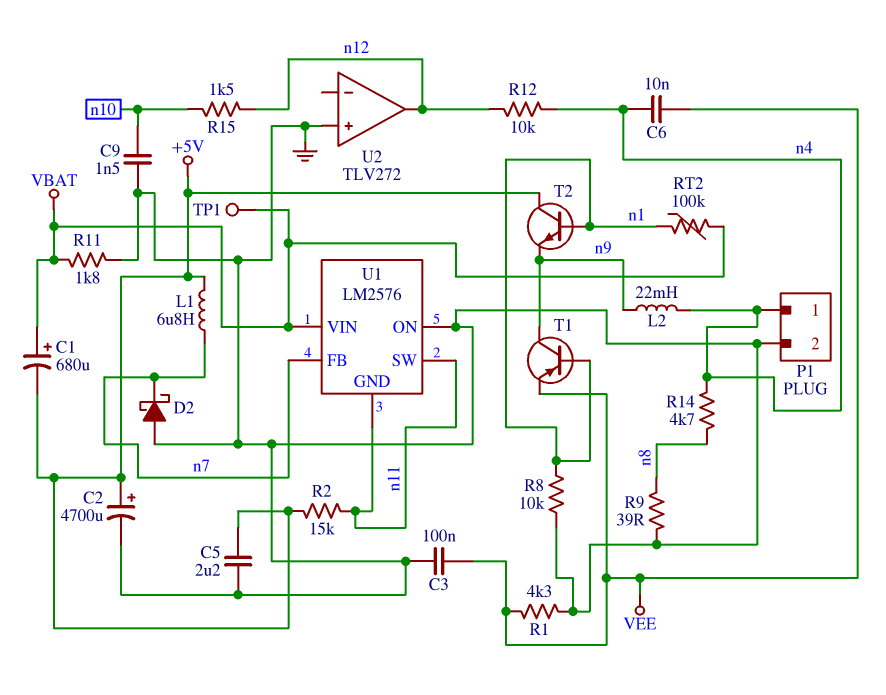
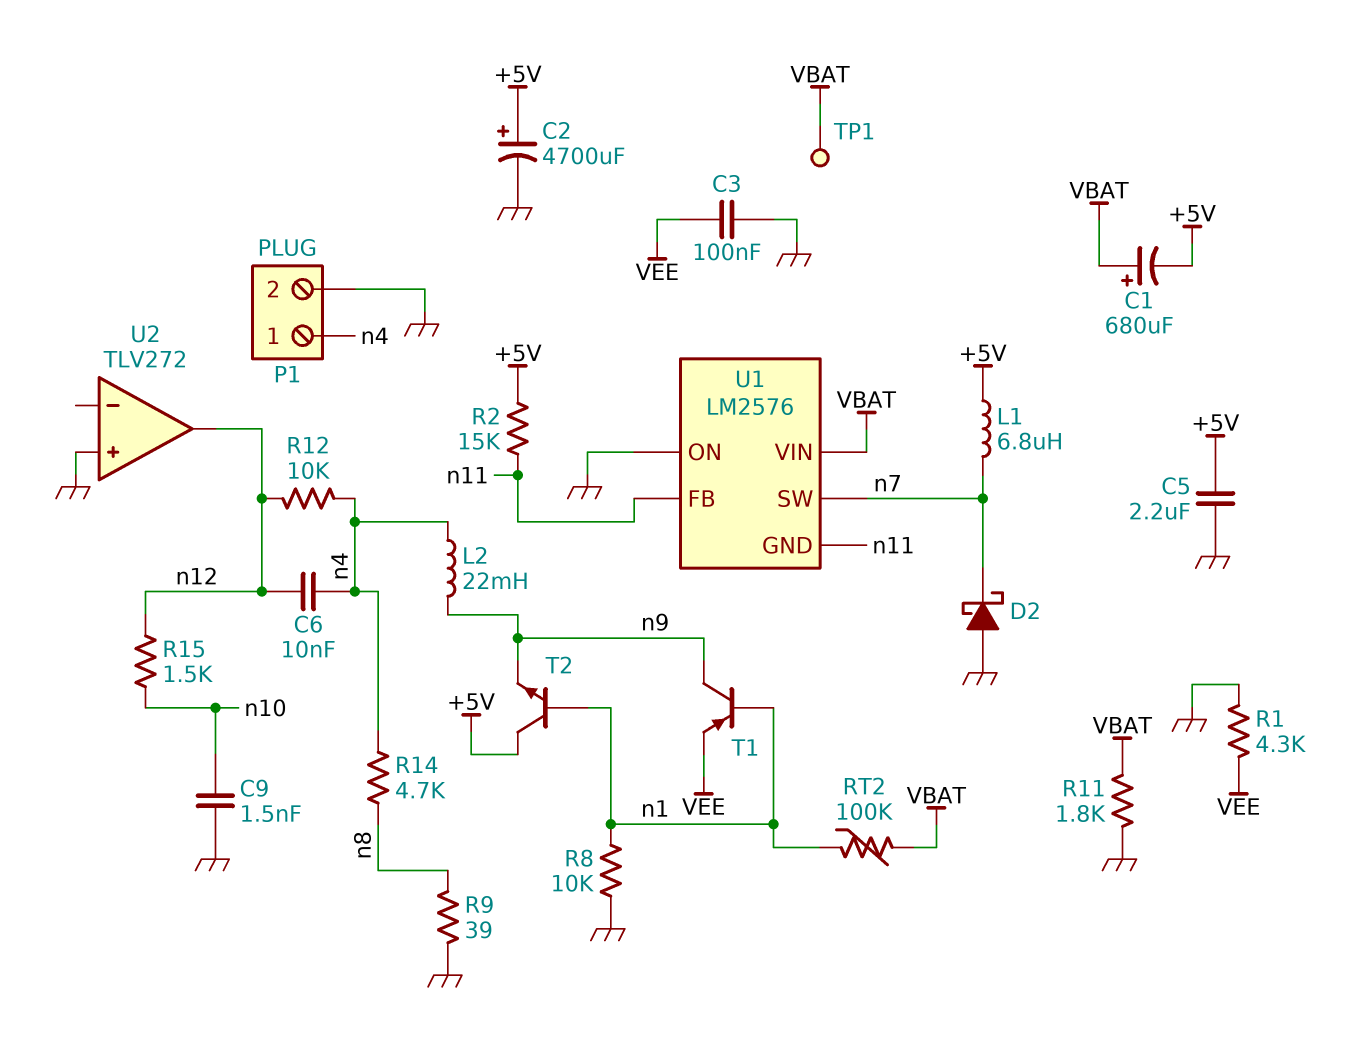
C6: 10nF (VEE, n4) -> 10nF (n4, n12)
U1 pin FB: n7 -> n11
U1 pin SW: n11 -> n7

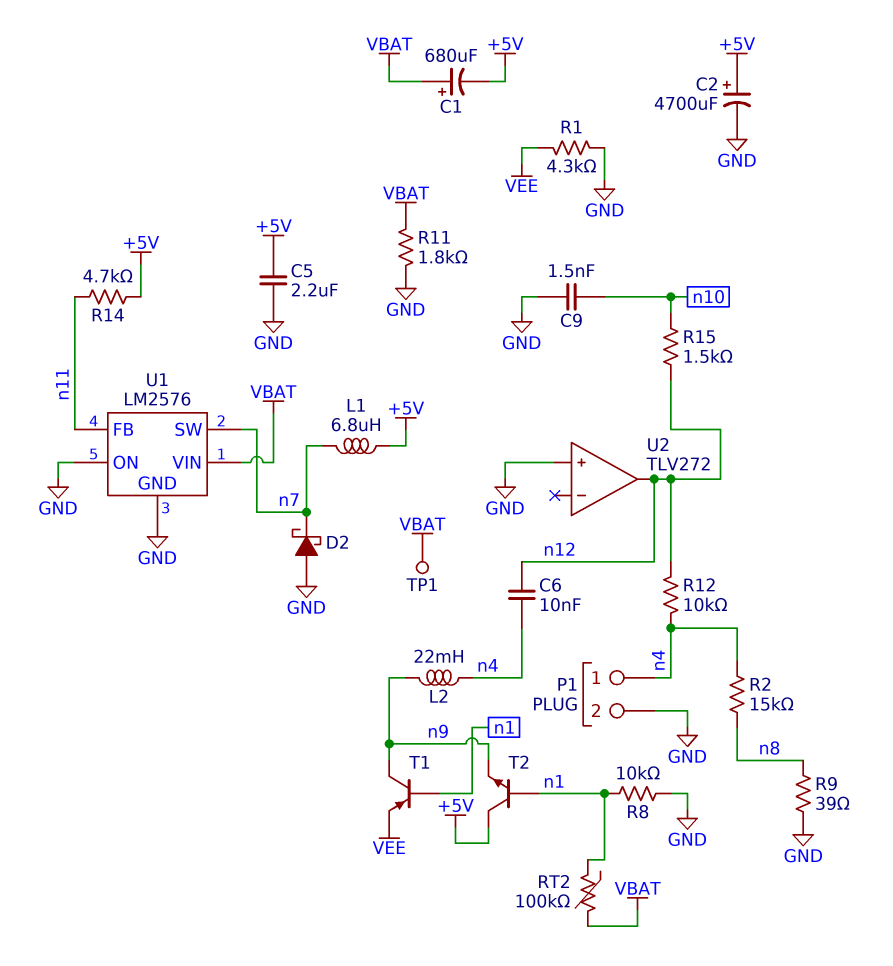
C3: 100nF (GND, VEE) -> none
R2: 15k (+5V, n11) -> 15k (n4, n8)
R14: 4.7k (n4, n8) -> 4.7k (+5V, n11)
U1 pin GND: n11 -> GND

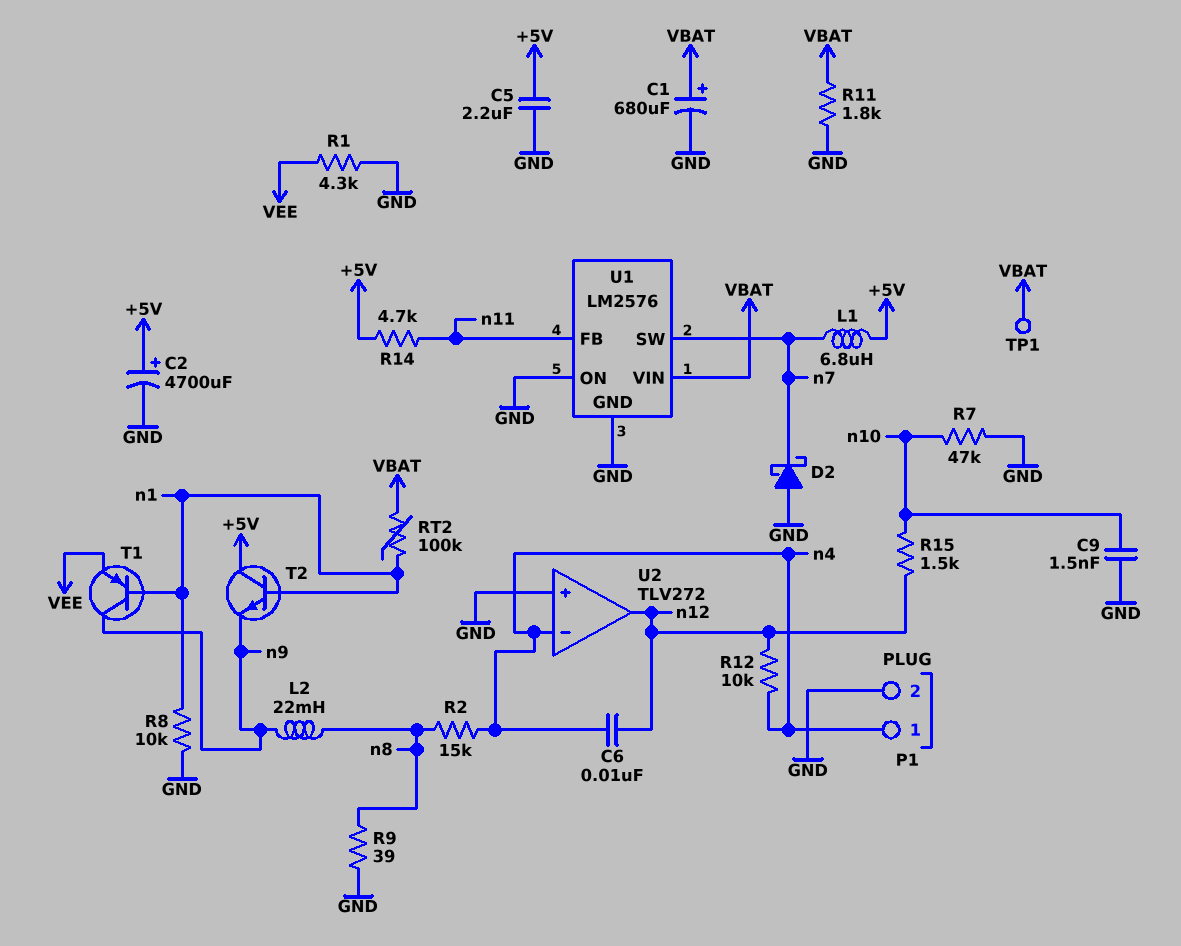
C1: 680uF (plus VBAT, minus +5V) -> 680uF (plus VBAT, minus GND)
L2: 22mH (n4, n9) -> 22mH (n8, n9)
R7: none -> 47k (GND, n10)
U2 pin in-: none -> n4

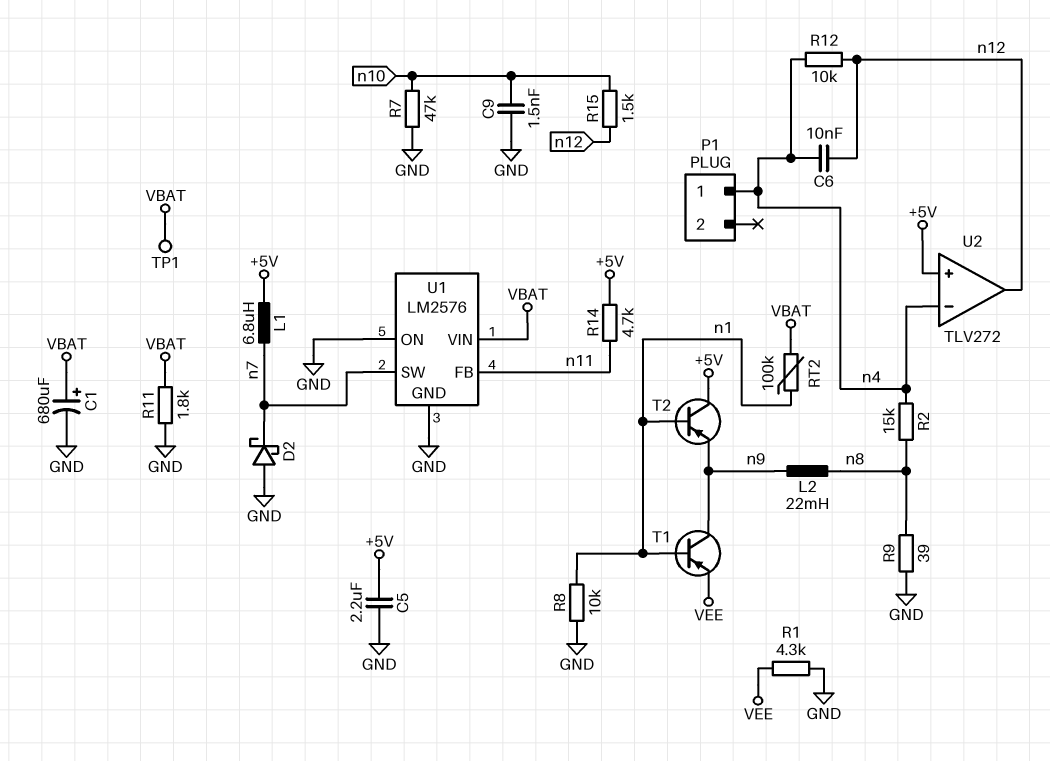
C2: 4700uF (plus +5V, minus GND) -> none
P1 pin 2: GND -> none
T2: NPN (B n1, C +5V, E n9) -> PNP (B n1, C +5V, E n9)
U2 pin in+: GND -> +5V

